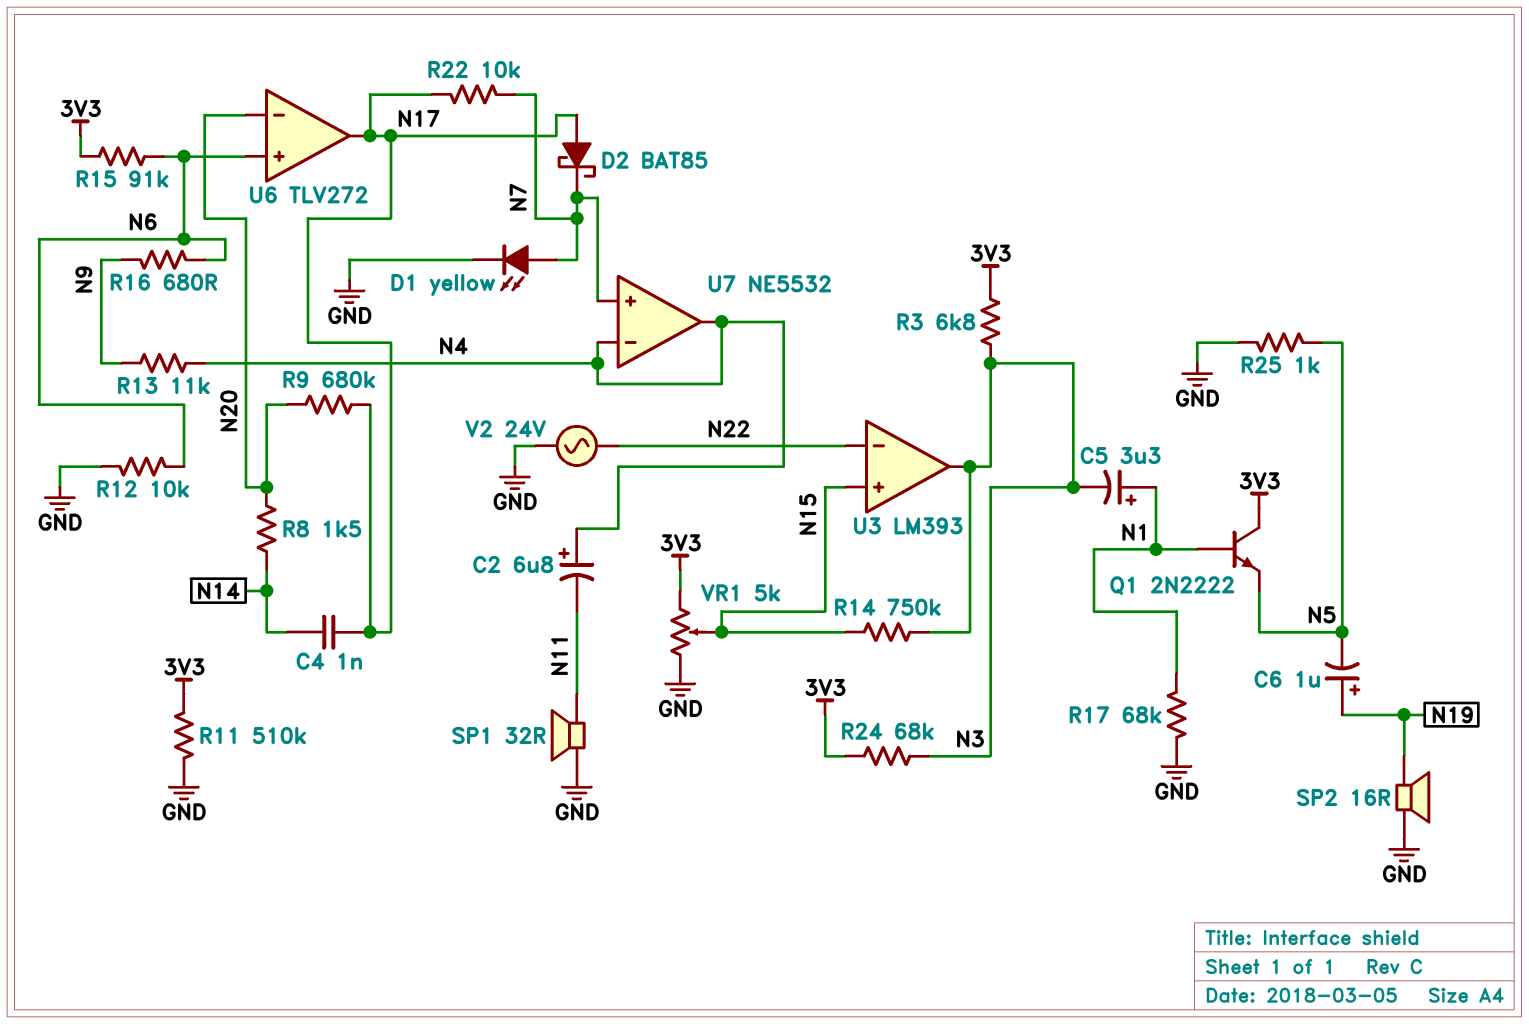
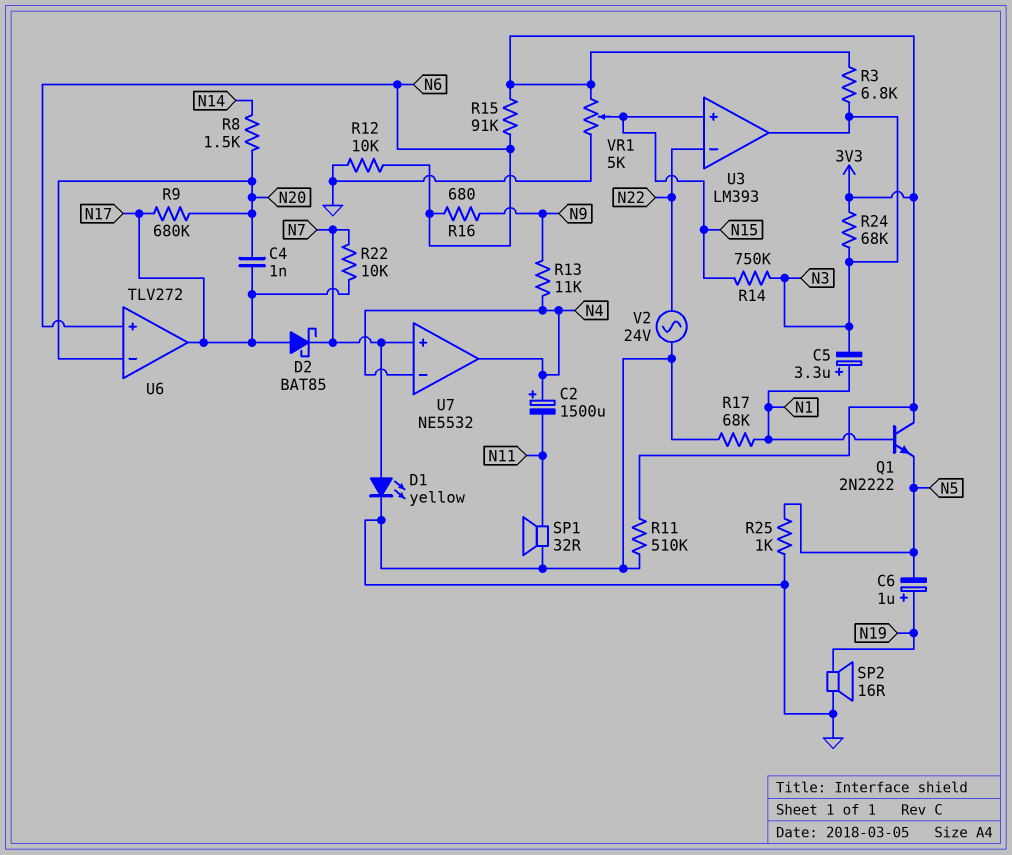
C2: 6.8uF (plus N4, minus N11) -> 1500uF (plus N4, minus N11)
C4: 1nF (N14, N17) -> 1nF (N17, N20)

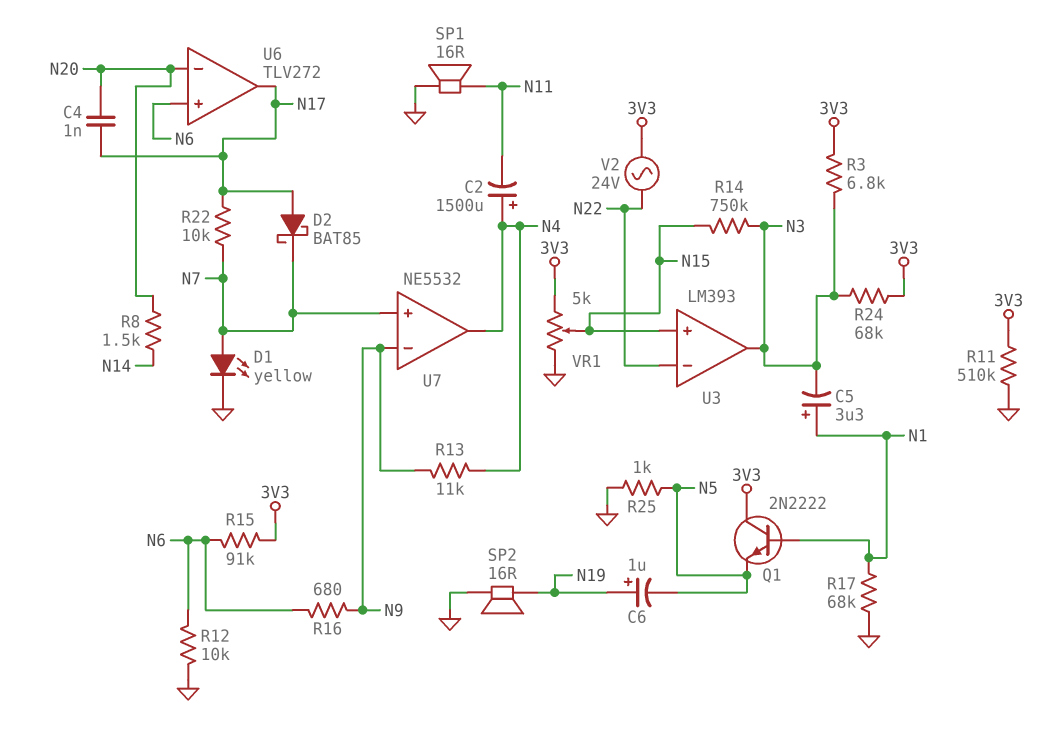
R9: 680k (N17, N20) -> none
SP1: speaker 32R (GND, N11) -> speaker 16R (GND, N11)
U7 pin in-: N4 -> N9
V2: AC 24V (GND, N22) -> AC 24V (3V3, N22)

